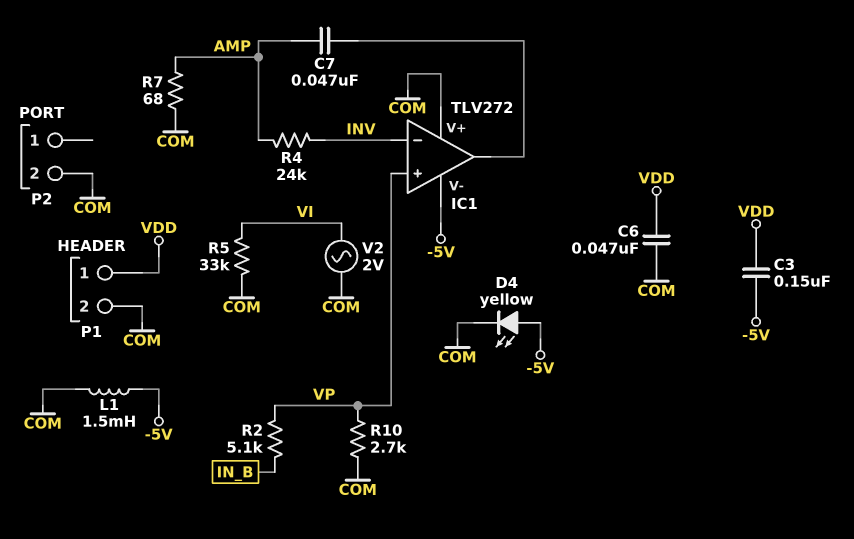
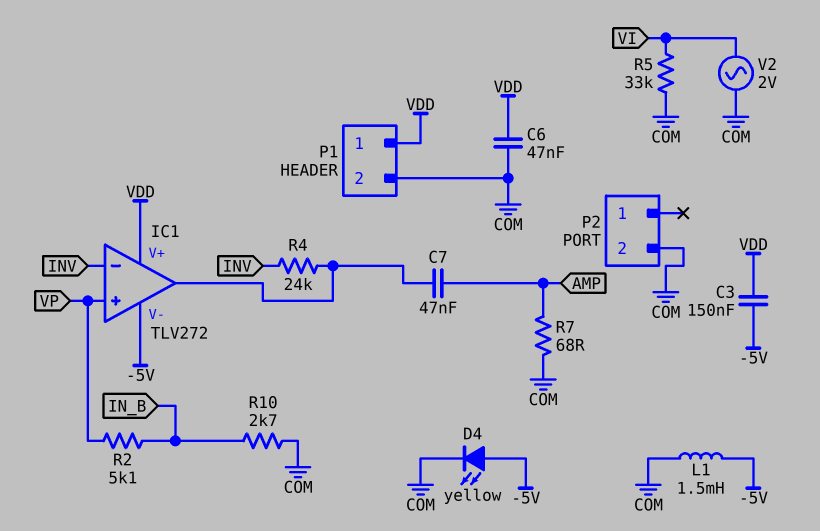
IC1 pin V+: COM -> VDD
R4: 24k (AMP, INV) -> 24k (IC1/out, INV)
R10: 2.7k (COM, VP) -> 2.7k (COM, IN_B)

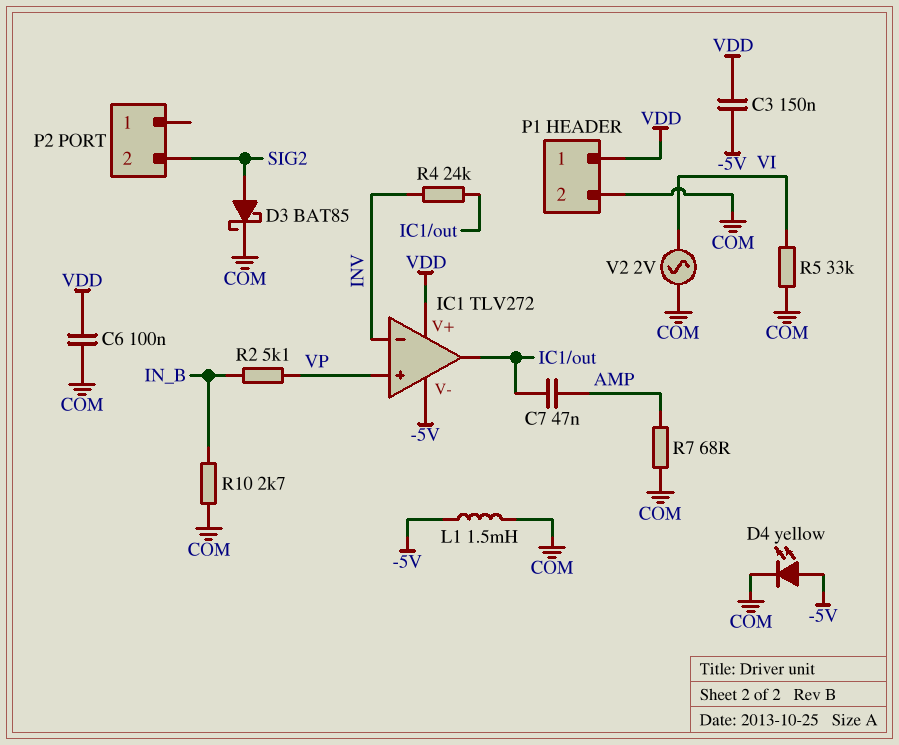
C6: 47nF (COM, VDD) -> 100nF (COM, VDD)
D3: none -> schottky BAT85 (A SIG2, K COM)
P2 pin 2: COM -> SIG2

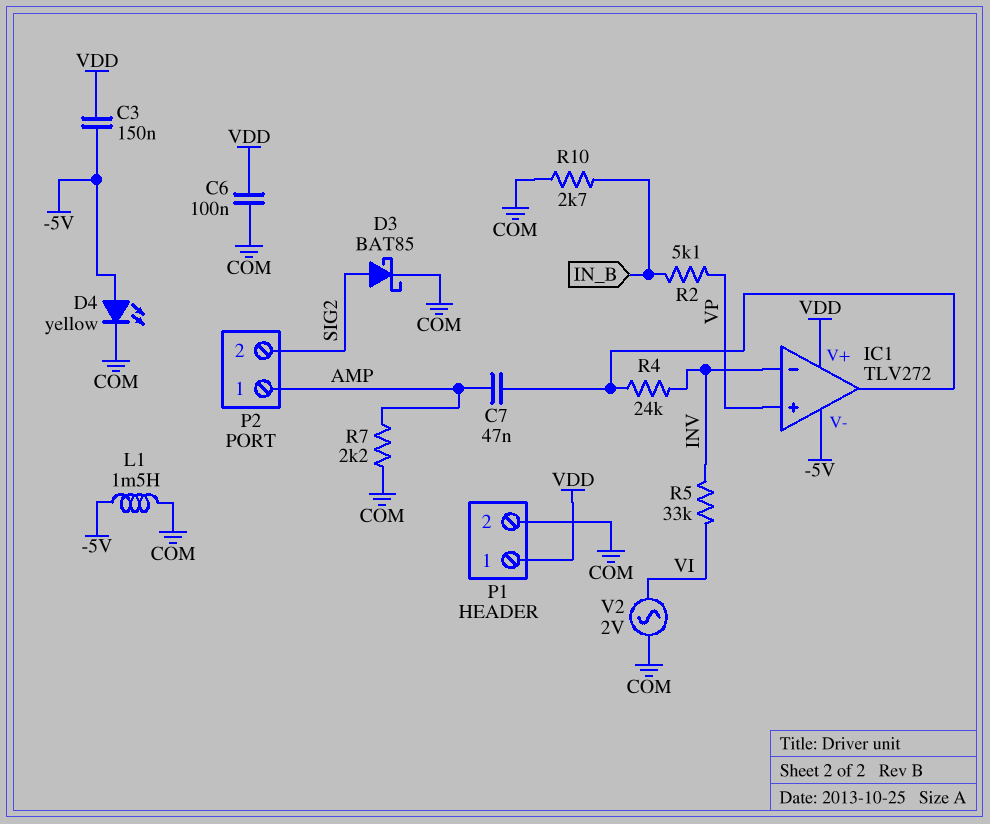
P2 pin 1: none -> AMP
R5: 33k (COM, VI) -> 33k (INV, VI)
R7: 68 (AMP, COM) -> 2.2k (AMP, COM)

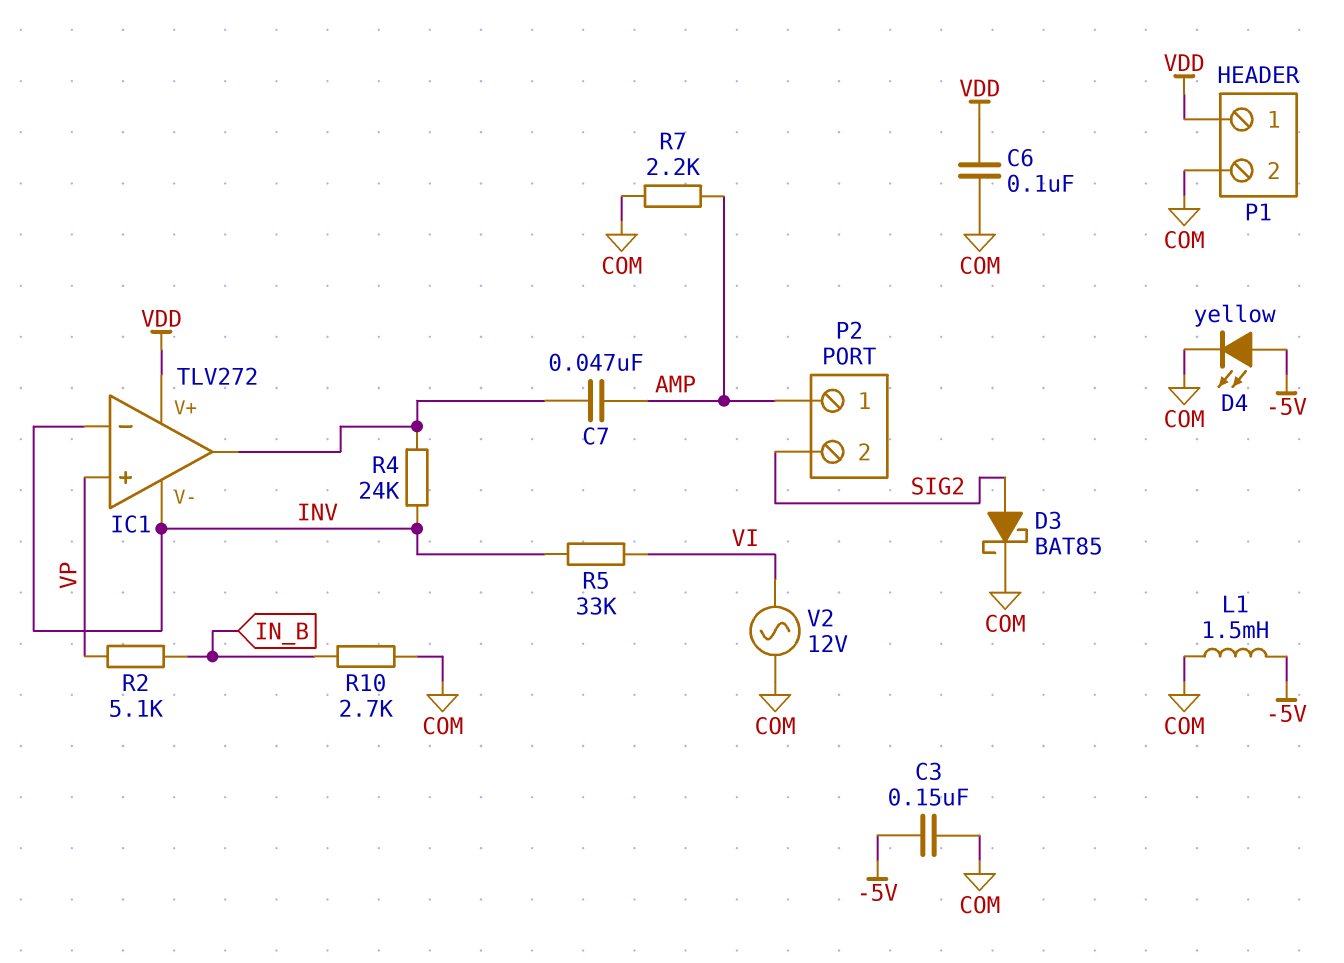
C3: 150nF (-5V, VDD) -> 150nF (-5V, COM)
IC1 pin V-: -5V -> INV
V2: AC 2V (COM, VI) -> AC 12V (COM, VI)

